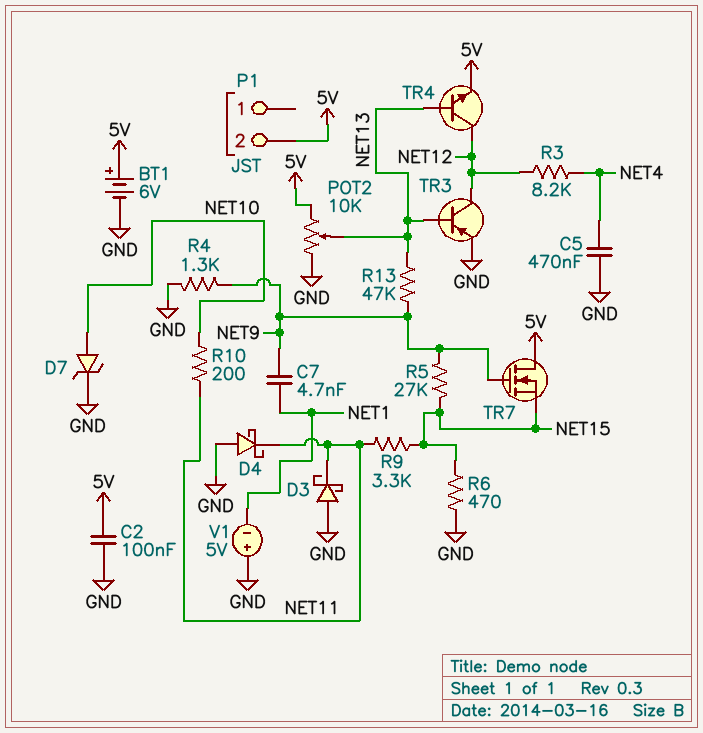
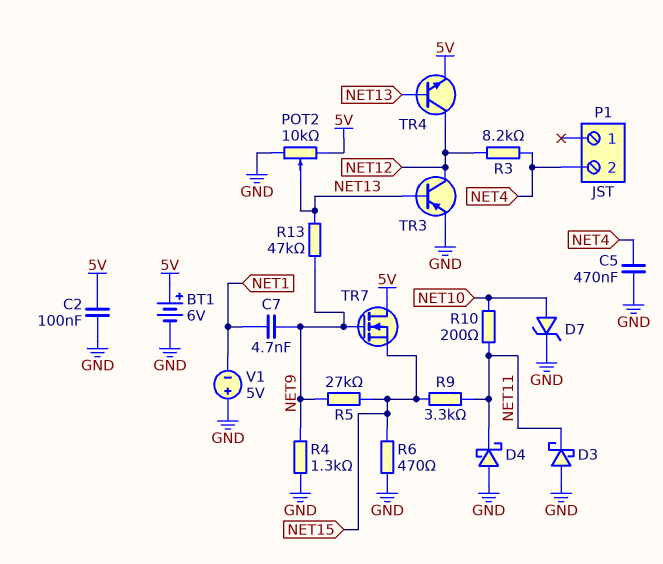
P1 pin 2: 5V -> NET4

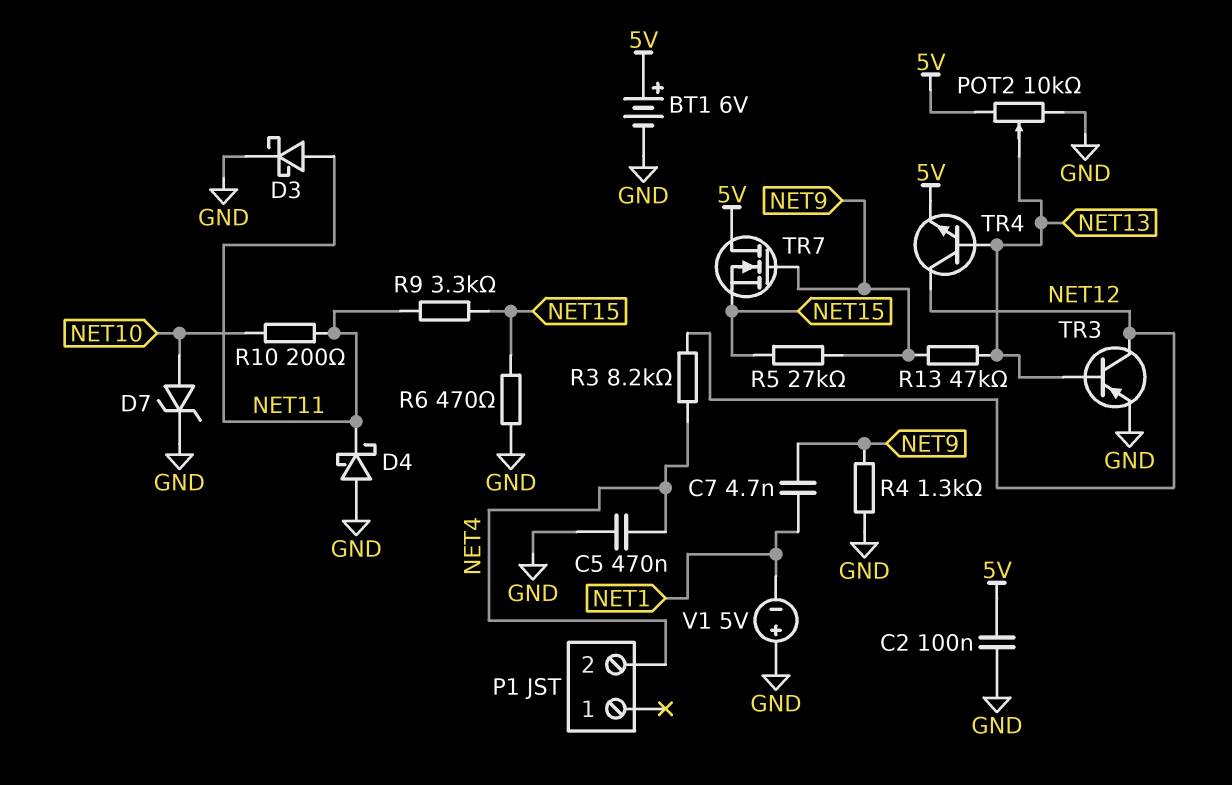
D3: schottky (A GND, K NET11) -> schottky (A NET11, K GND)

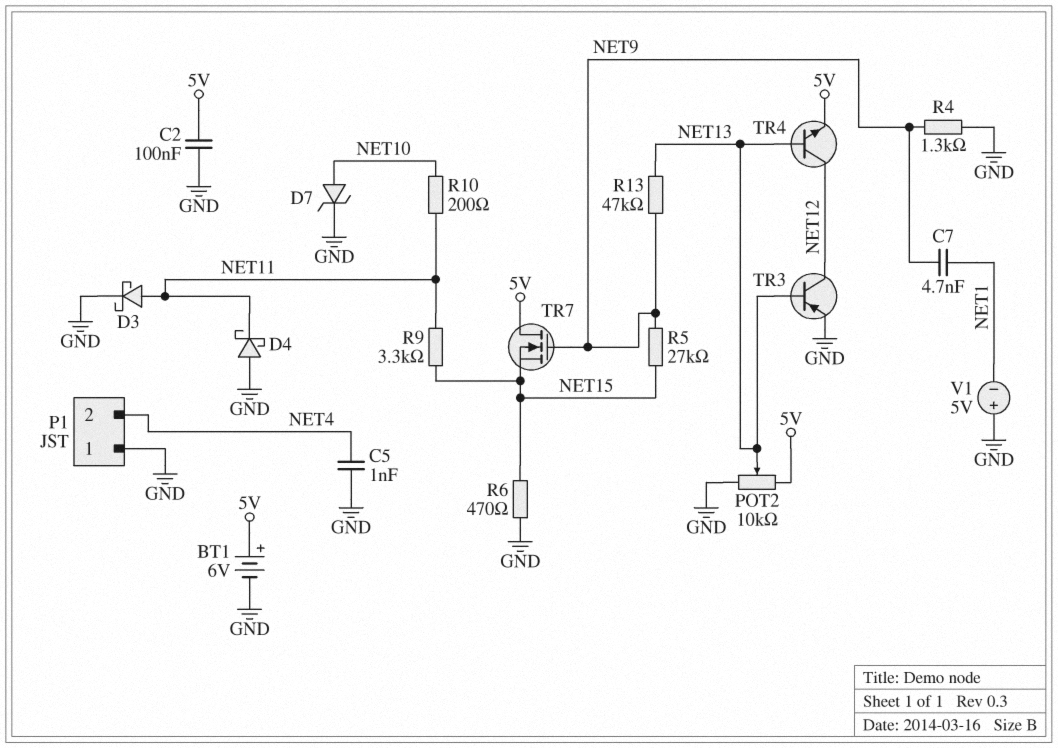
C5: 470nF (GND, NET4) -> 1nF (GND, NET4)
P1 pin 1: none -> GND
R3: 8.2k (NET4, NET12) -> none

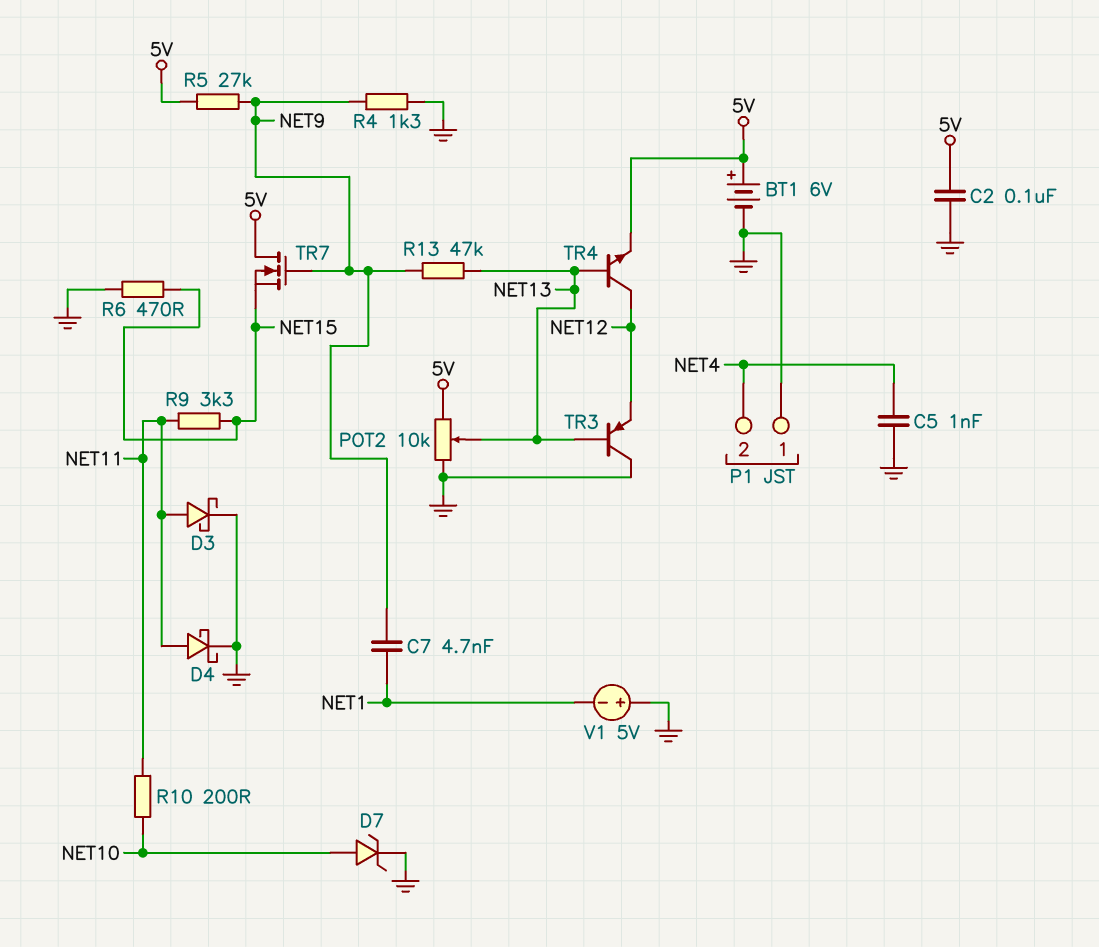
D4: schottky (A GND, K NET11) -> schottky (A NET11, K GND)
R5: 27k (NET9, NET15) -> 27k (5V, NET9)
TR3: PNP (B NET13, C NET12, E GND) -> PNP (B NET13, C GND, E NET12)

